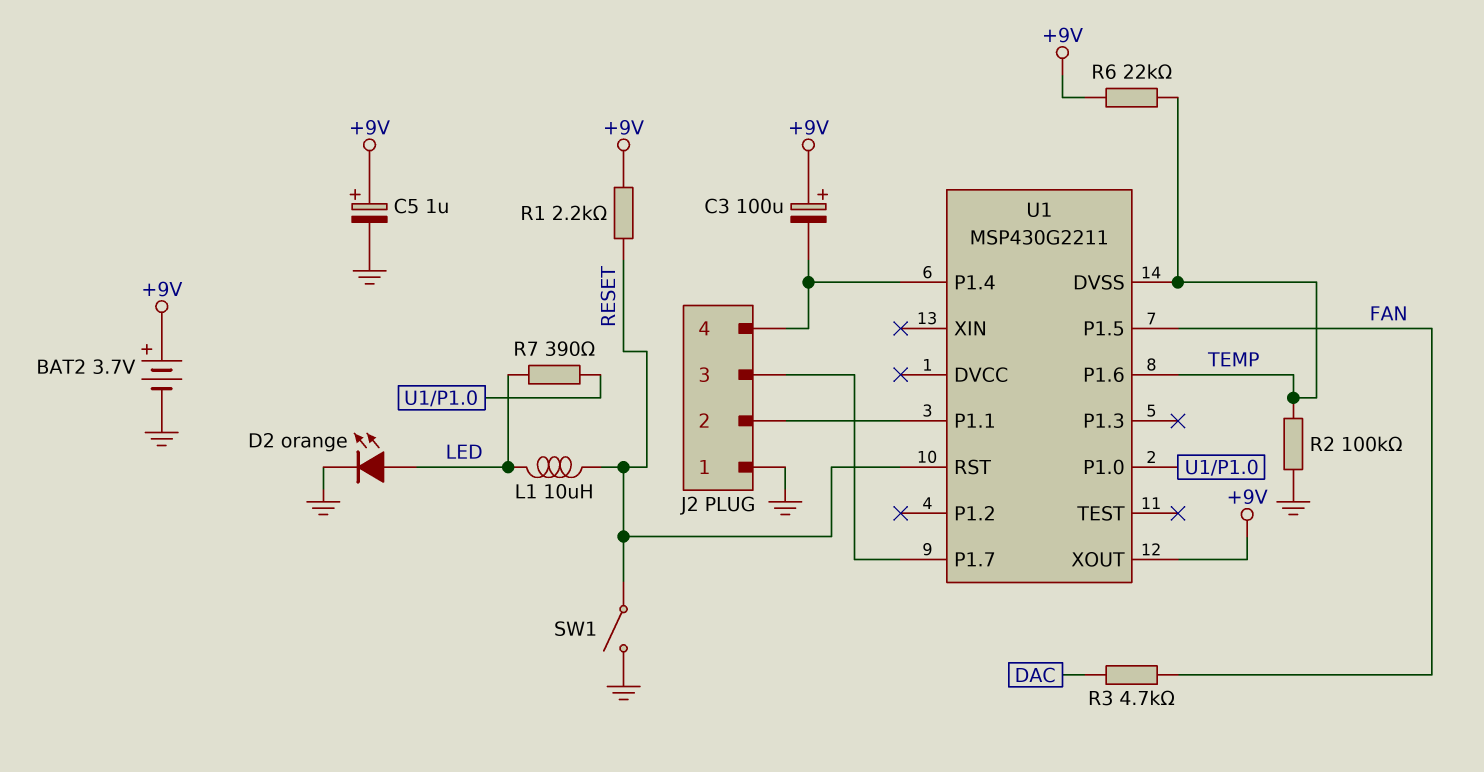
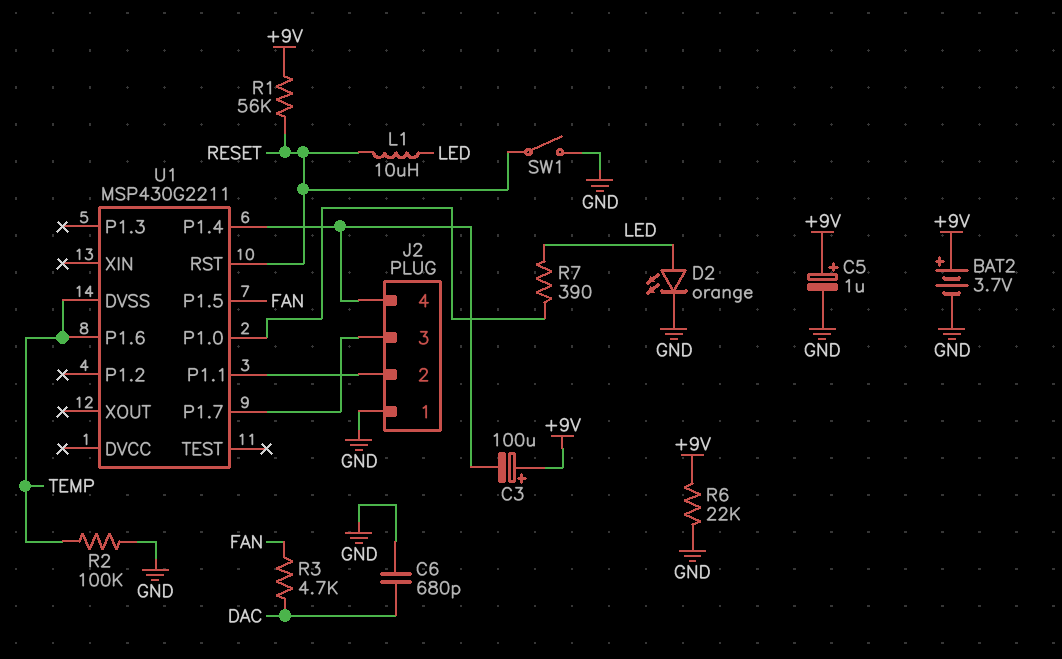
C6: none -> 680pF (DAC, GND)
R1: 2.2k (+9V, RESET) -> 56k (+9V, RESET)
R6: 22k (+9V, TEMP) -> 22k (+9V, GND)
U1 pin XOUT: +9V -> none

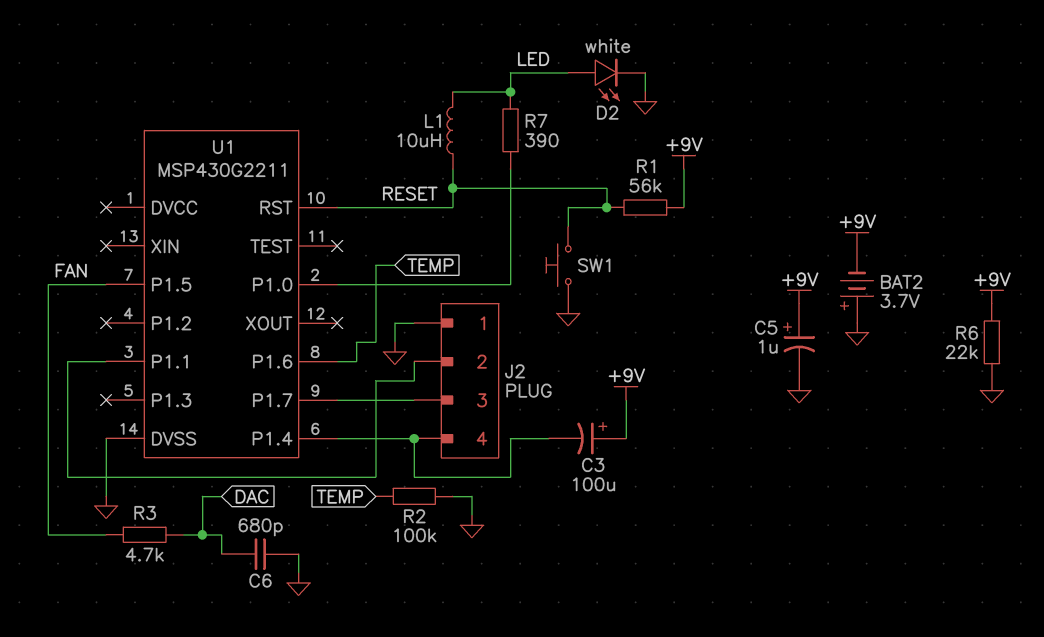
BAT2: 3.7V (plus +9V, minus GND) -> 3.7V (plus GND, minus +9V)
D2: LED orange (A LED, K GND) -> LED white (A LED, K GND)
SW1: switch (GND, RESET) -> button (GND, RESET)
U1 pin DVSS: TEMP -> GND

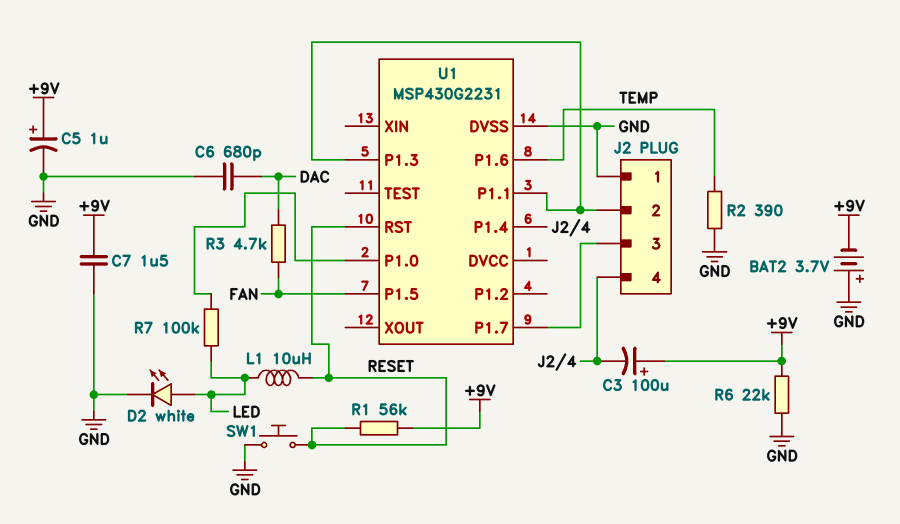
C7: none -> 1.5uF (+9V, GND)
R2: 100k (GND, TEMP) -> 390 (GND, TEMP)
R7: 390 (LED, U1/P1.0) -> 100k (LED, U1/P1.0)
U1: MSP430G2211 -> MSP430G2231
U1 pin P1.3: none -> J2/2

